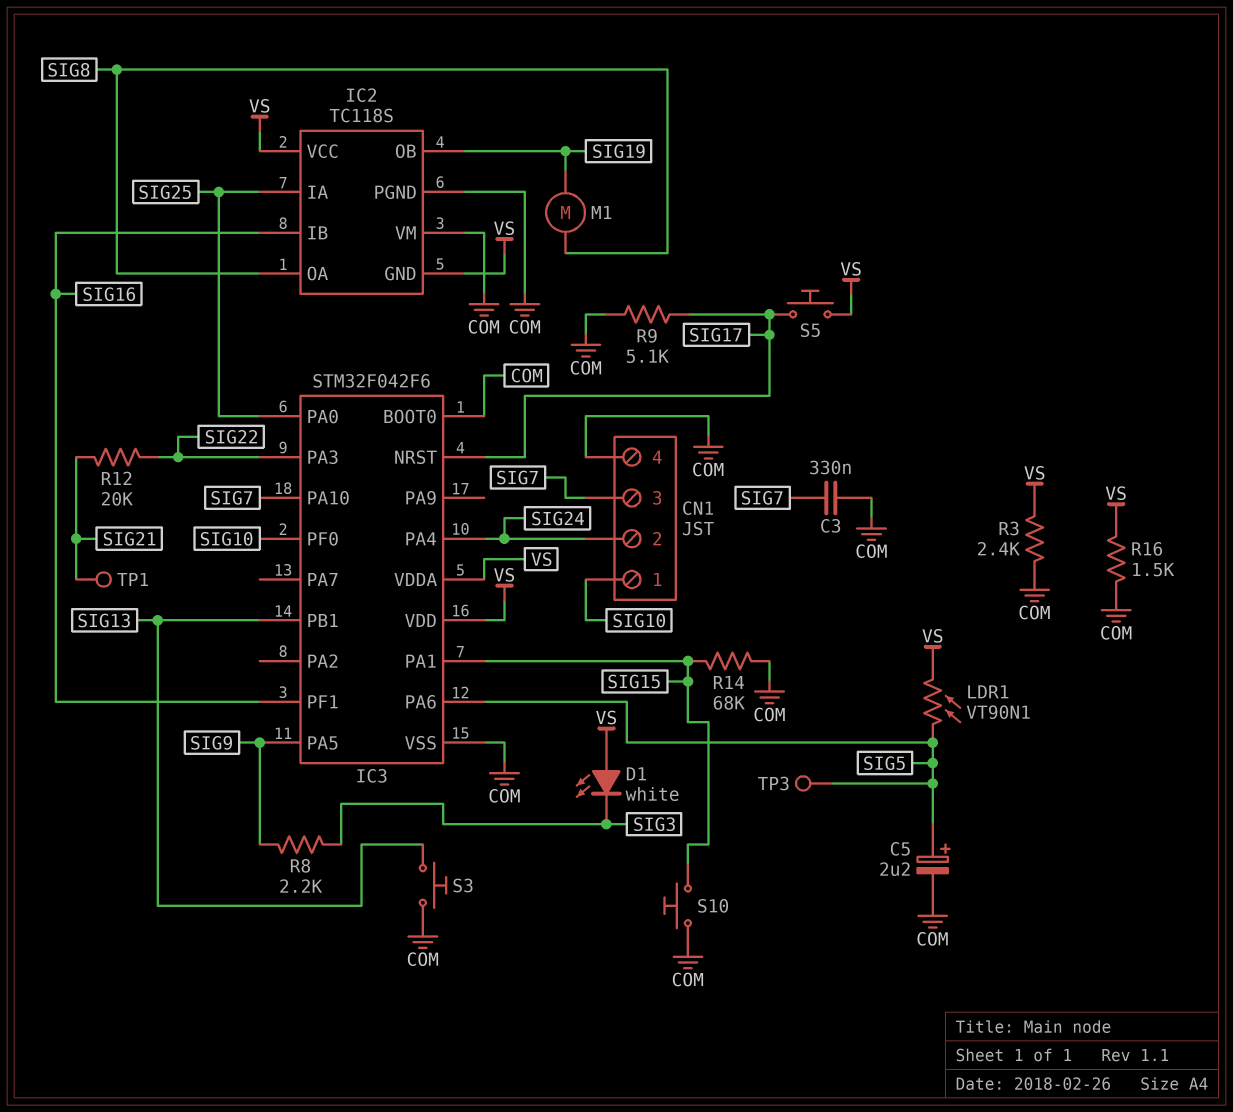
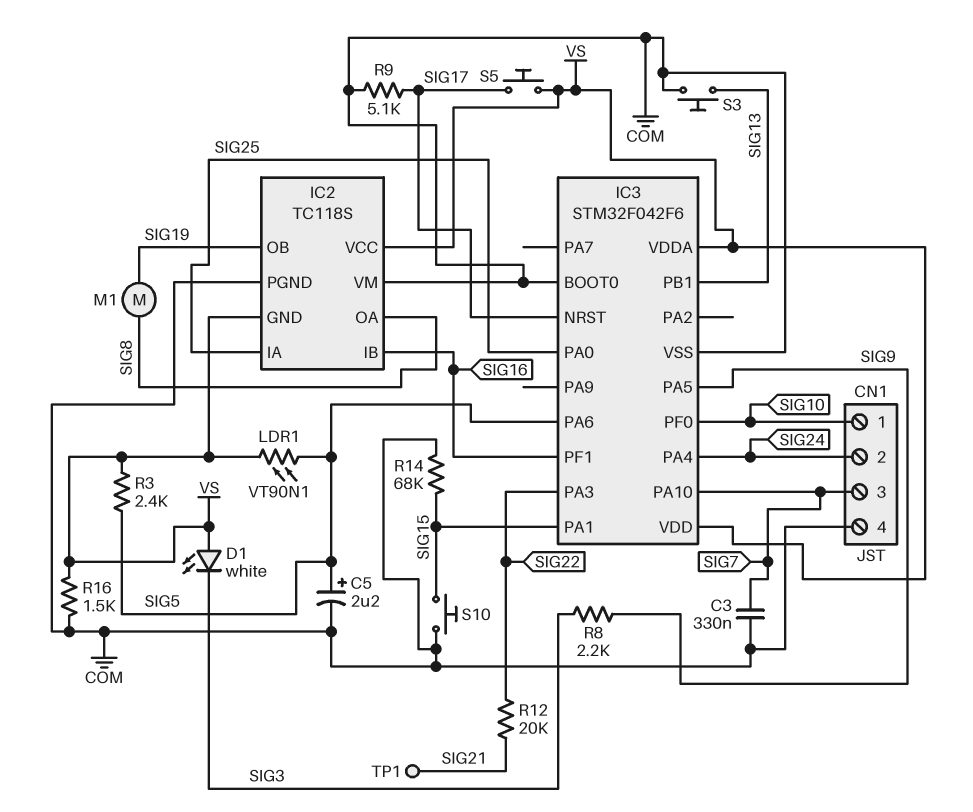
R3: 2.4k (COM, VS) -> 2.4k (SIG5, VS)
TP3: test point (SIG5) -> none

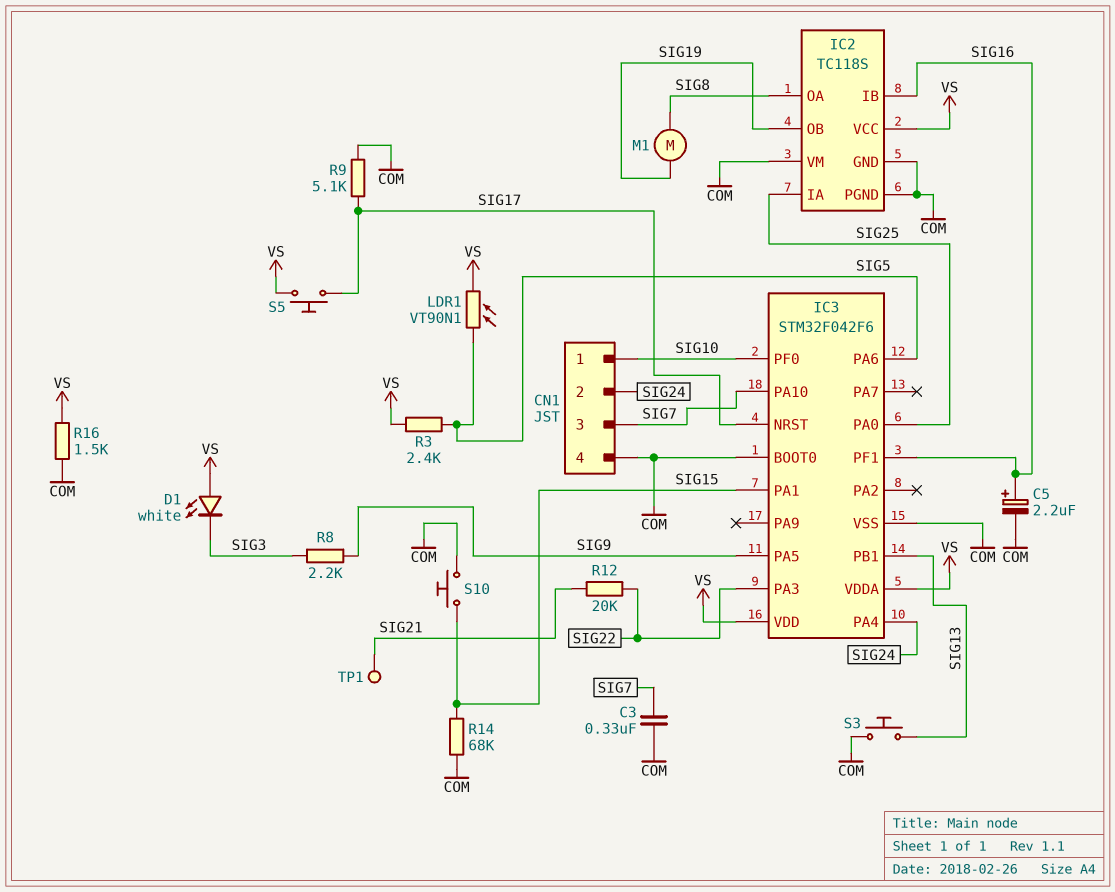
C5: 2.2uF (plus SIG5, minus COM) -> 2.2uF (plus SIG16, minus COM)
IC2 pin GND: VS -> COM

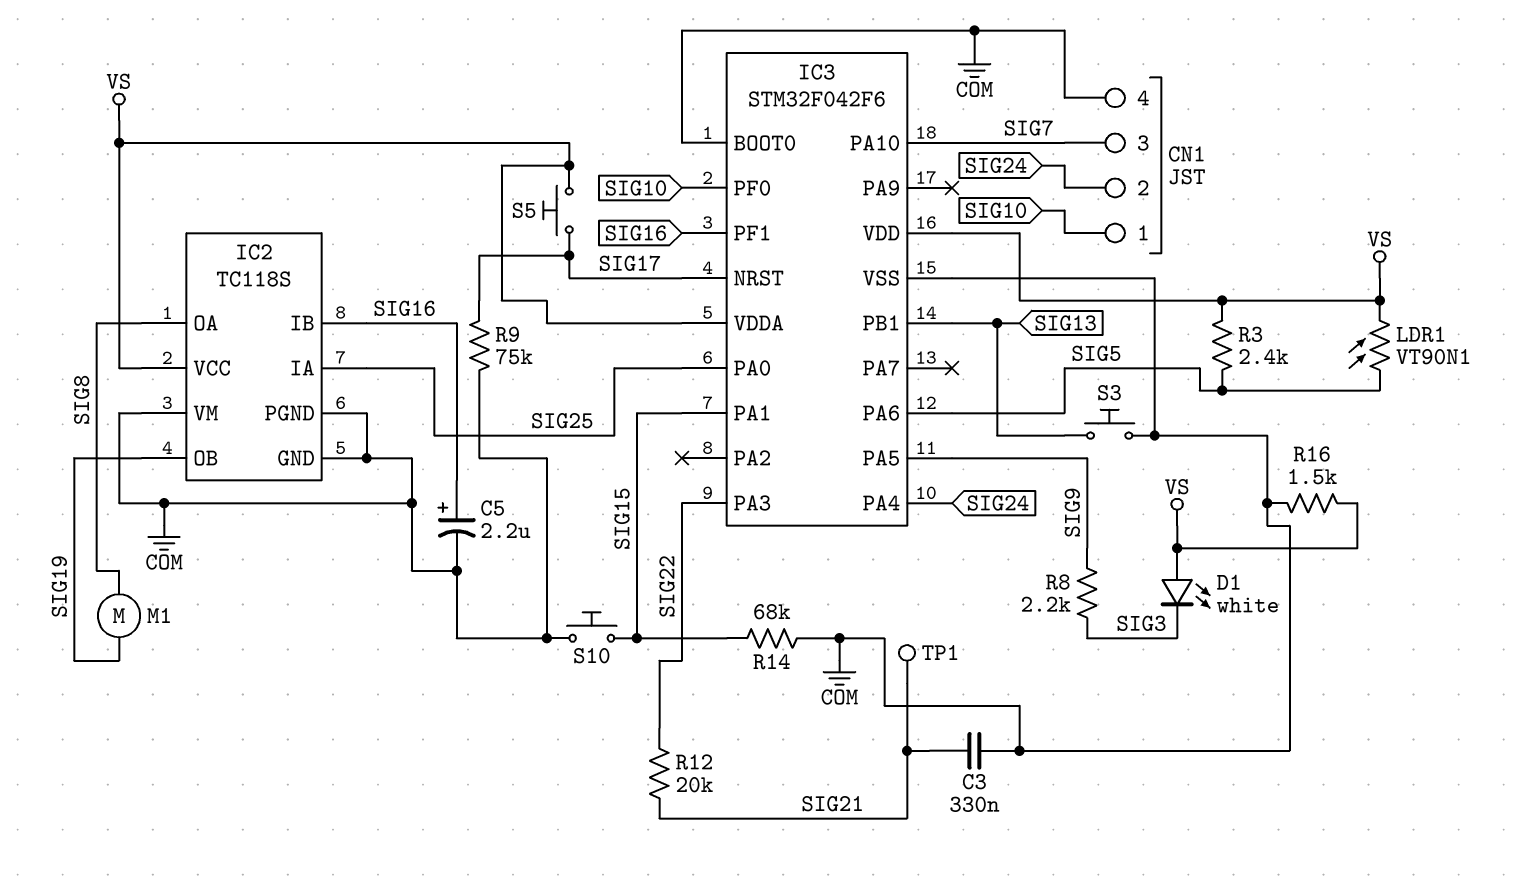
C3: 330nF (COM, SIG7) -> 330nF (COM, SIG21)
R9: 5.1k (COM, SIG17) -> 75k (COM, SIG17)

